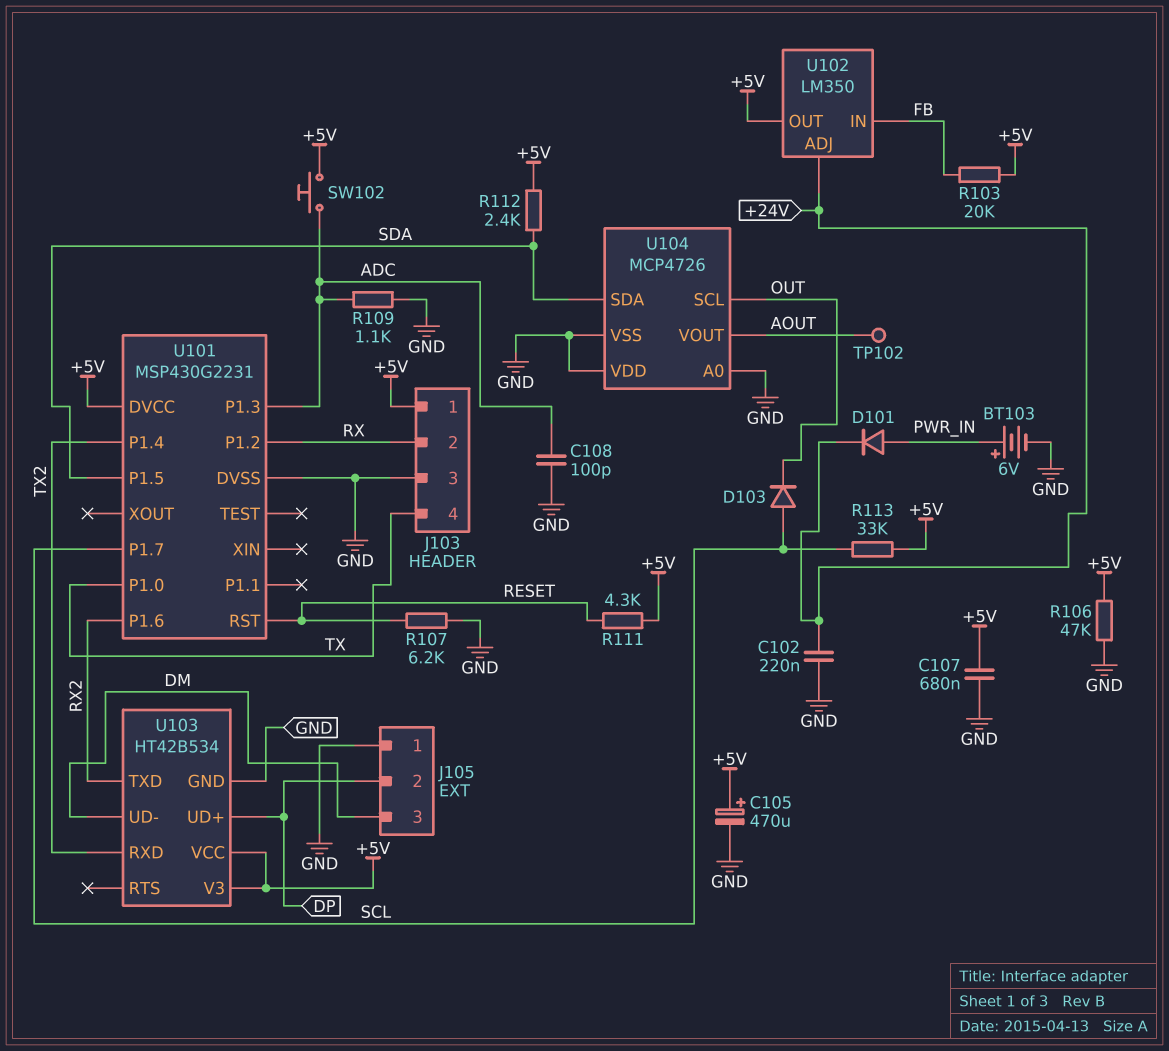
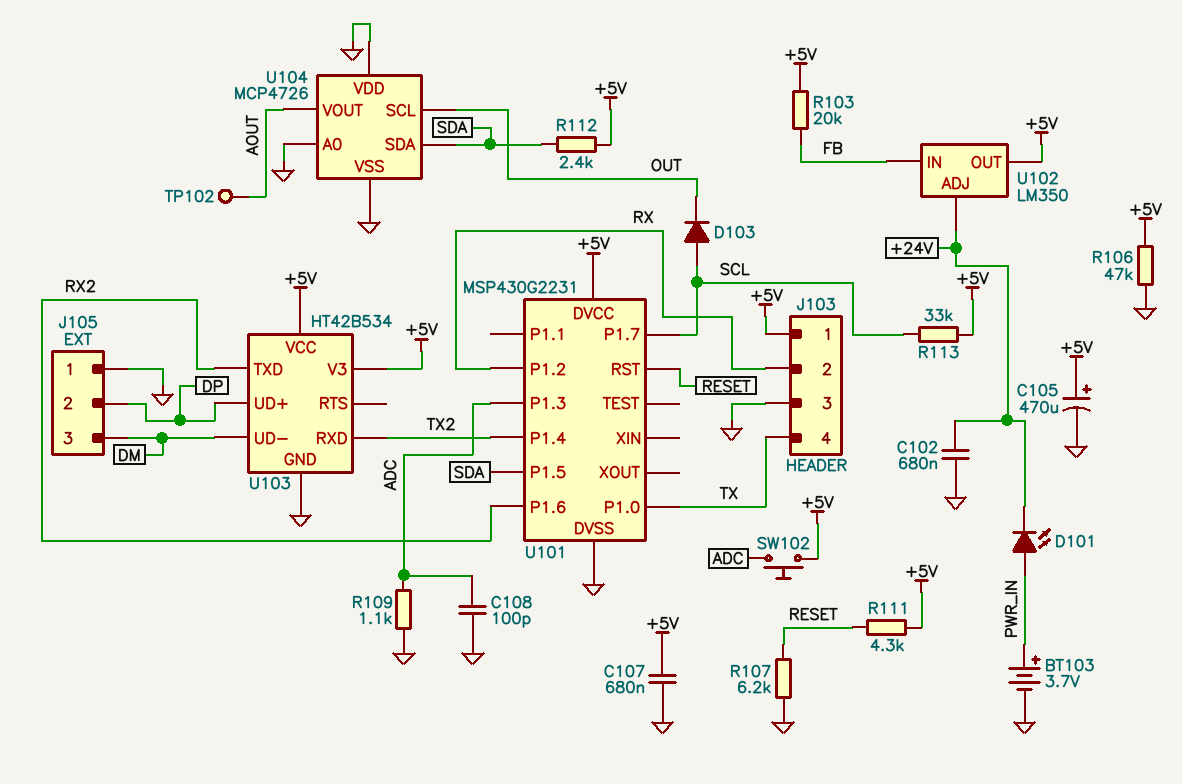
BT103: 6V (plus PWR_IN, minus GND) -> 3.7V (plus PWR_IN, minus GND)
C102: 220nF (+24V, GND) -> 680nF (+24V, GND)
D101: diode (A PWR_IN, K +24V) -> LED (A PWR_IN, K +24V)

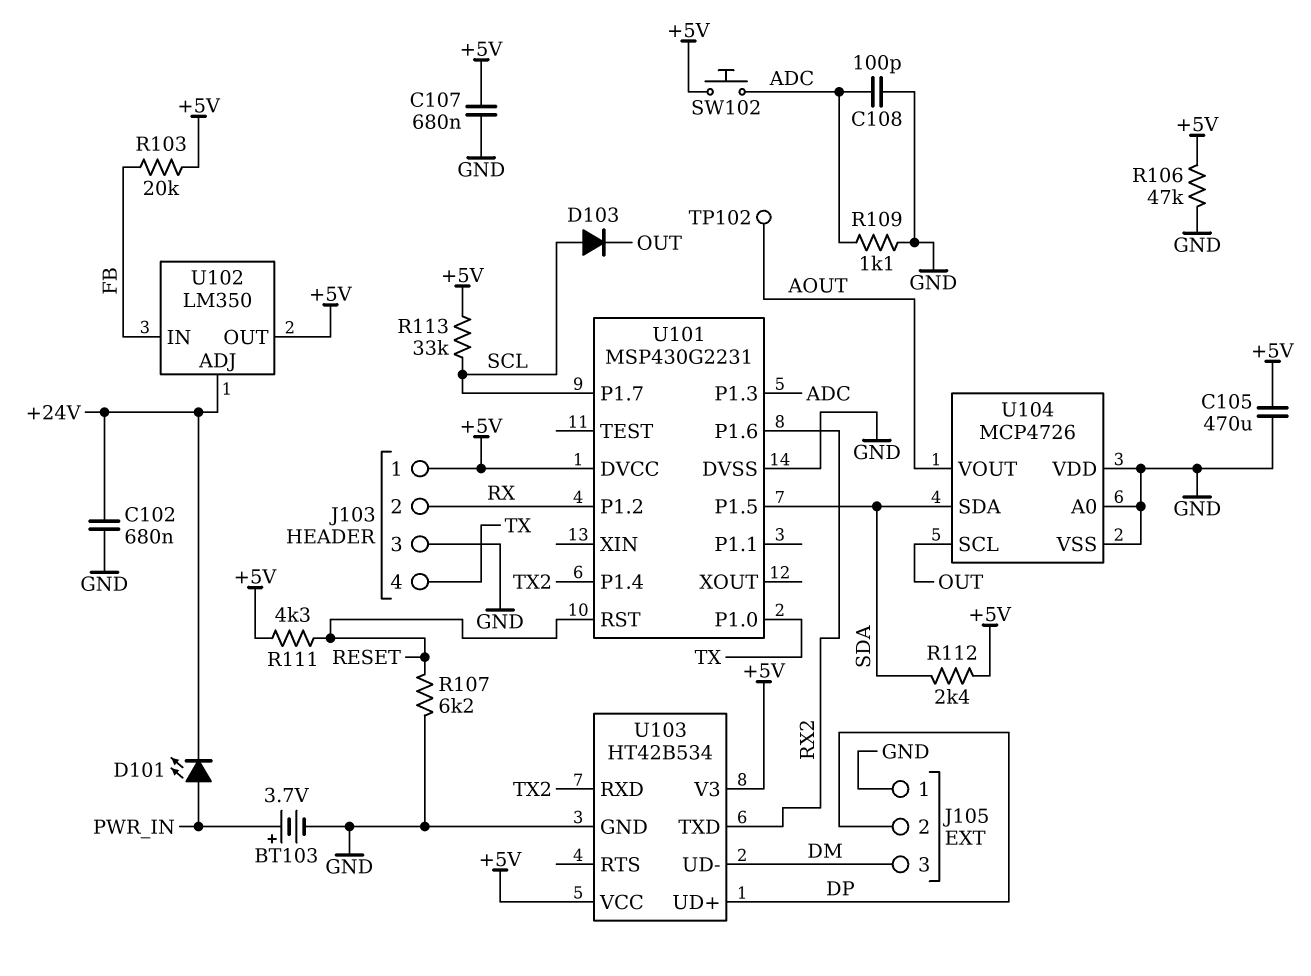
C105: 470uF (plus +5V, minus GND) -> 470uF (+5V, GND)

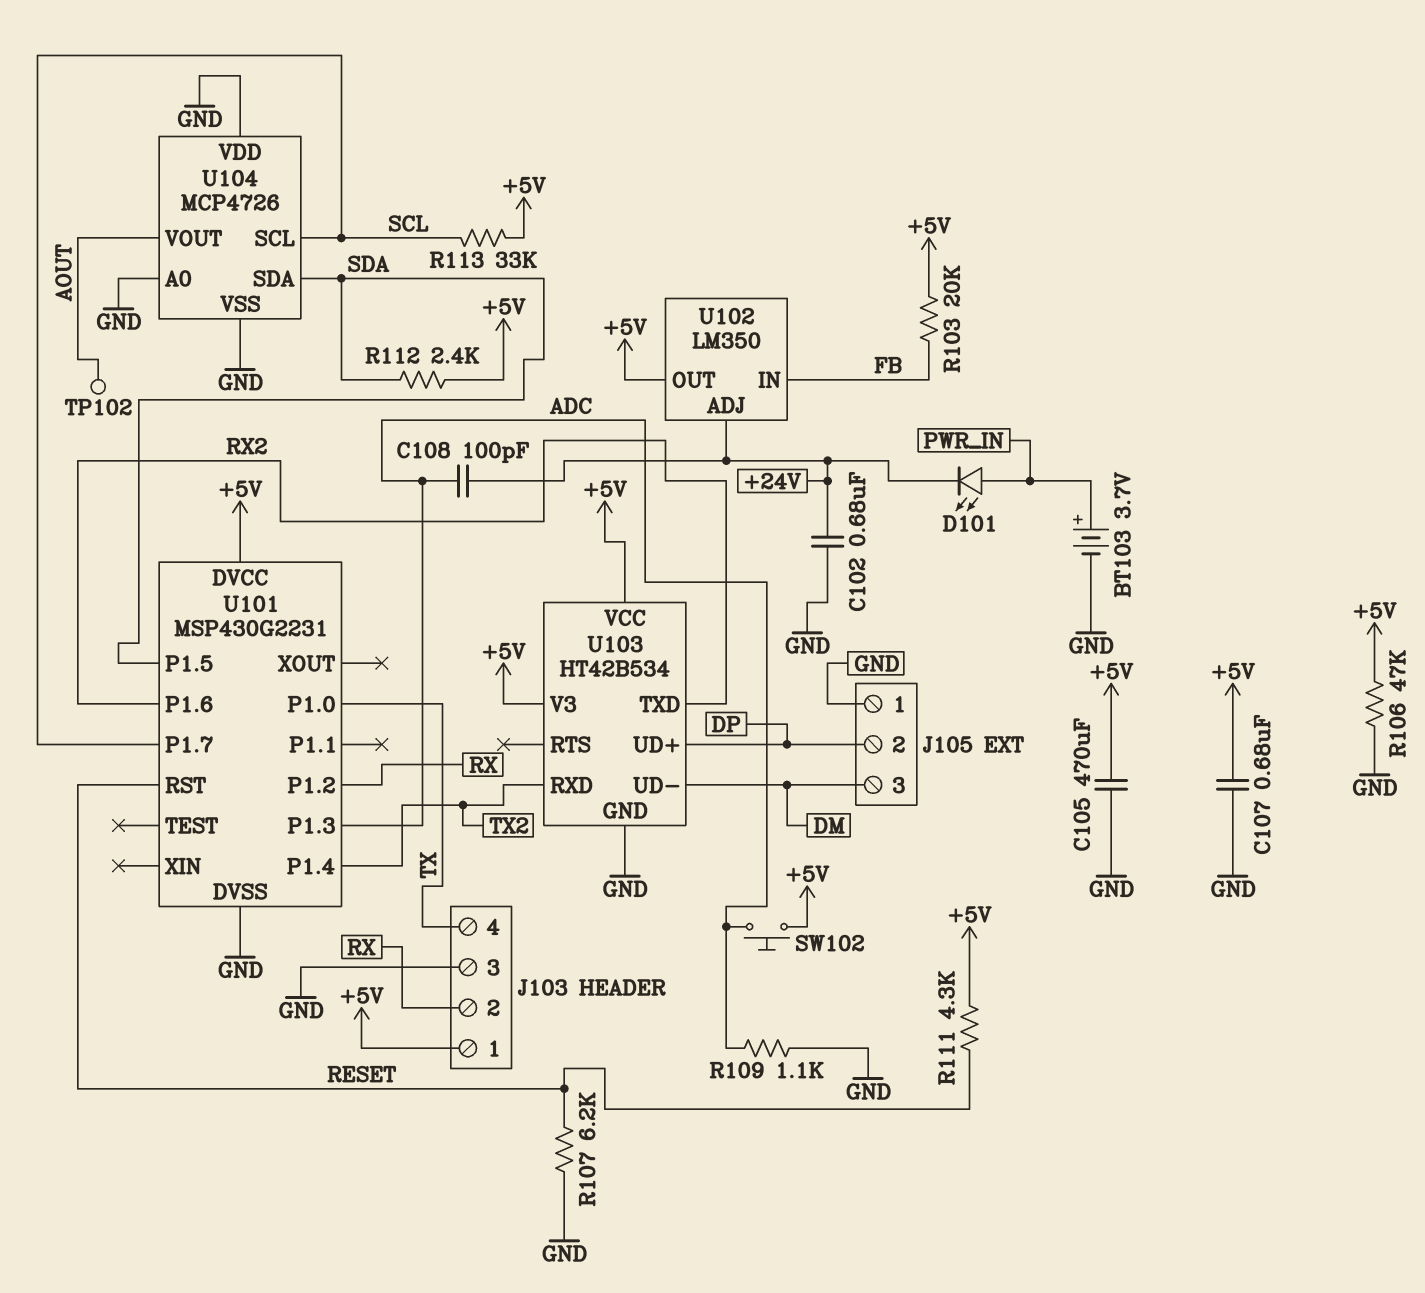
C108: 100pF (ADC, GND) -> 100pF (+24V, ADC)
D103: diode (A SCL, K OUT) -> none
U104 pin SCL: OUT -> SCL

